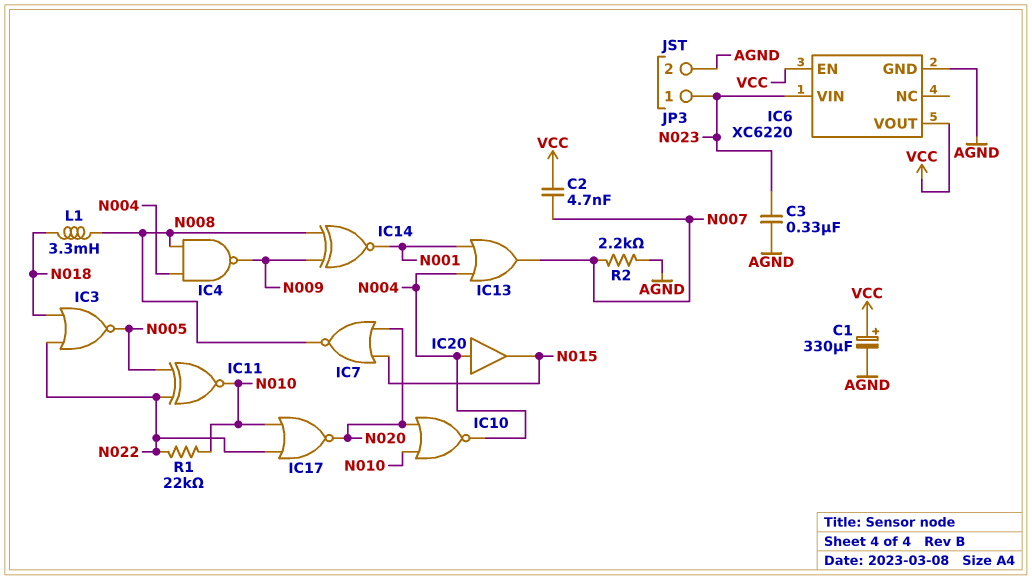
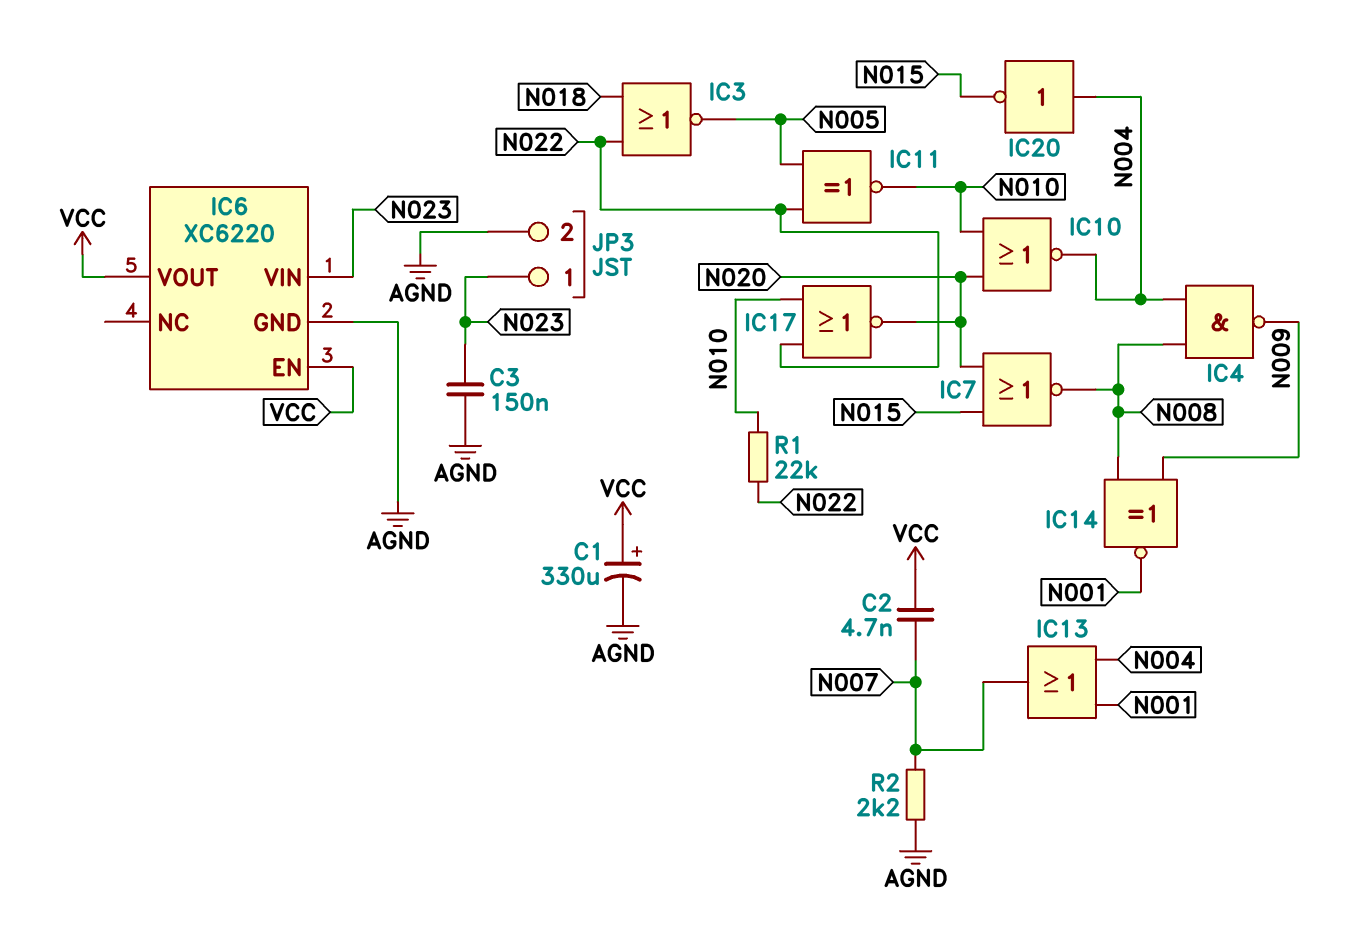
C3: 330nF (AGND, N023) -> 150nF (AGND, N023)
IC20: buffer (in N004, out N015) -> NOT (in N004, out N015)
L1: 3.3mH (N008, N018) -> none

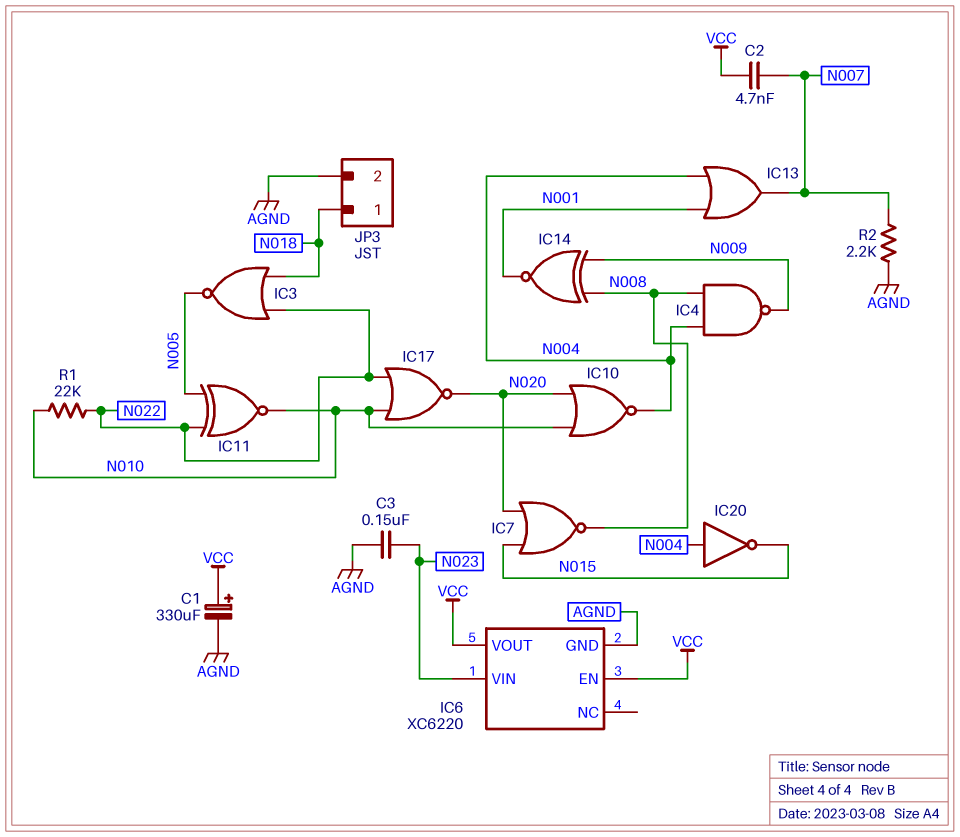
JP3 pin 1: N023 -> N018

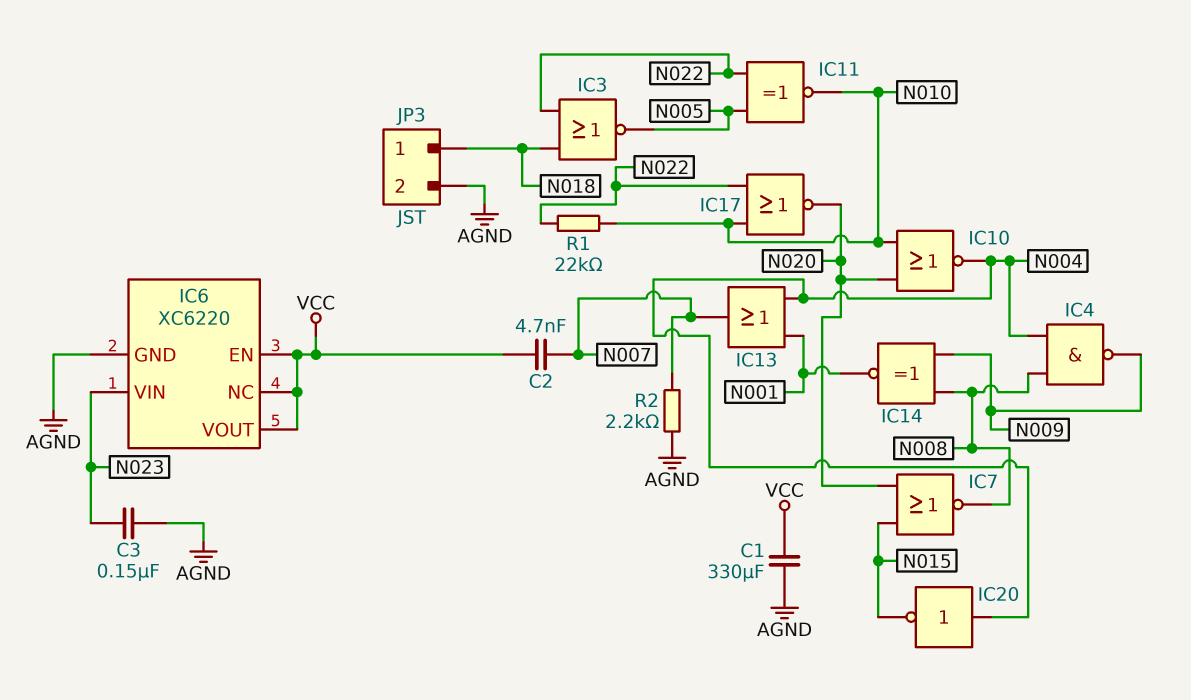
C1: 330uF (plus VCC, minus AGND) -> 330uF (AGND, VCC)
IC6 pin NC: none -> VCC

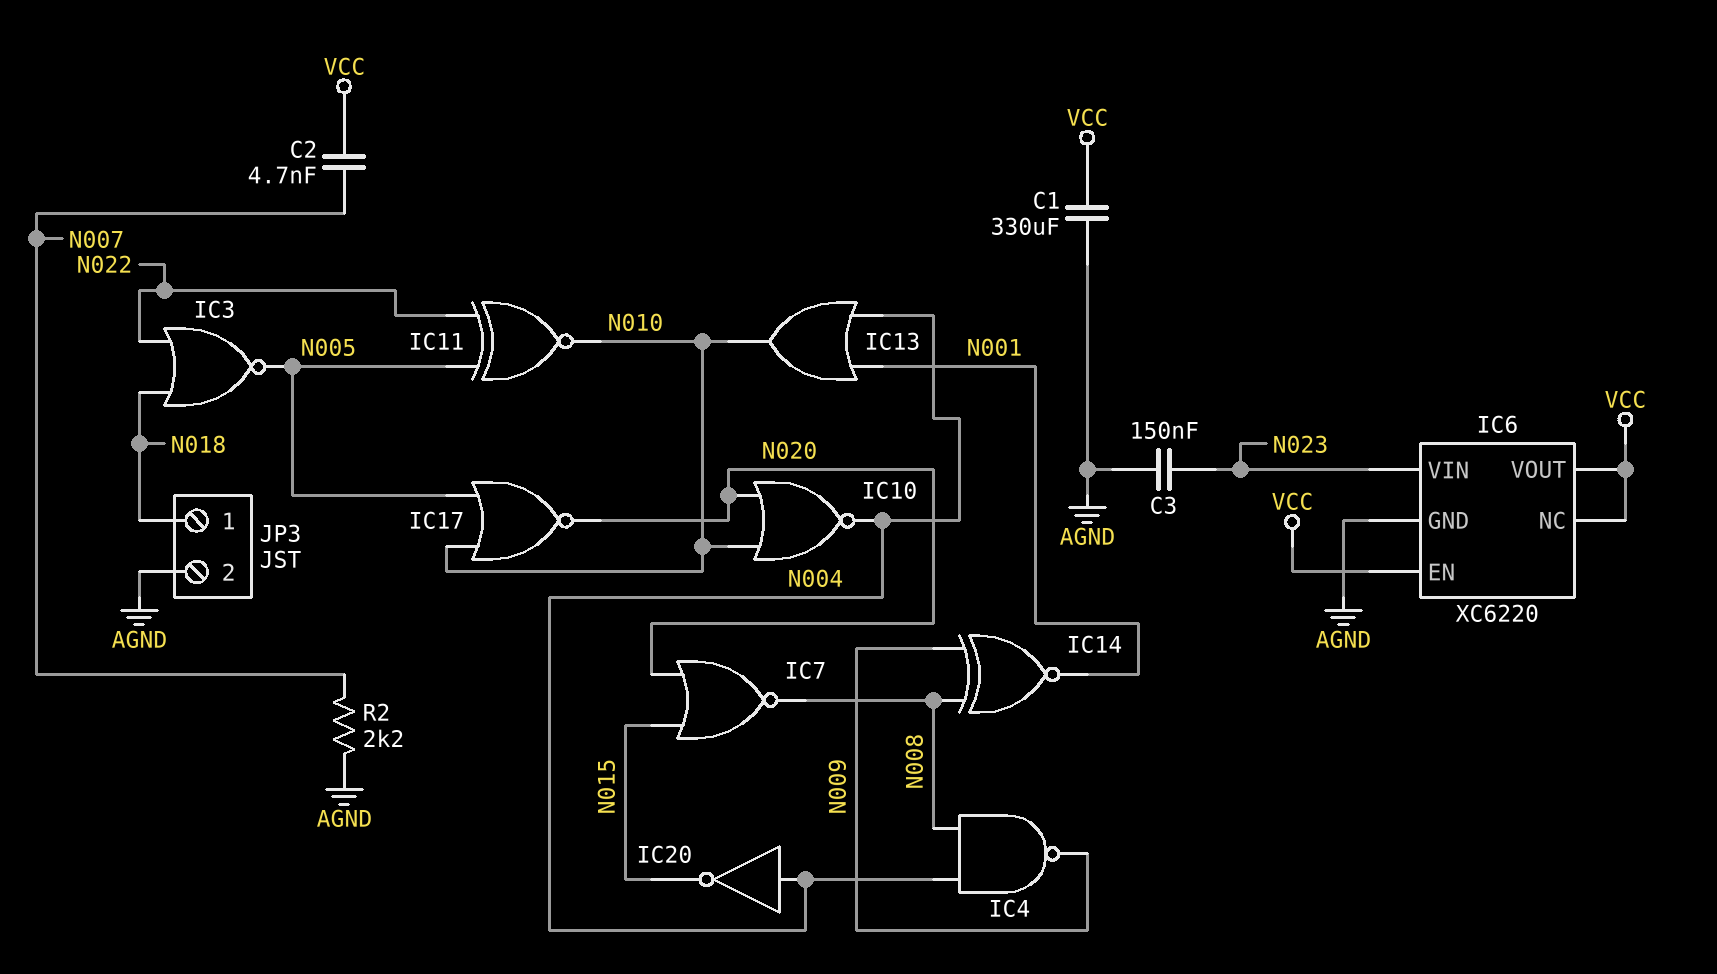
IC13: OR (in N001, in N004, out N007) -> OR (in N001, in N004, out N010)
IC17: NOR (in N010, in N022, out N020) -> NOR (in N005, in N010, out N020)
R1: 22k (N010, N022) -> none

